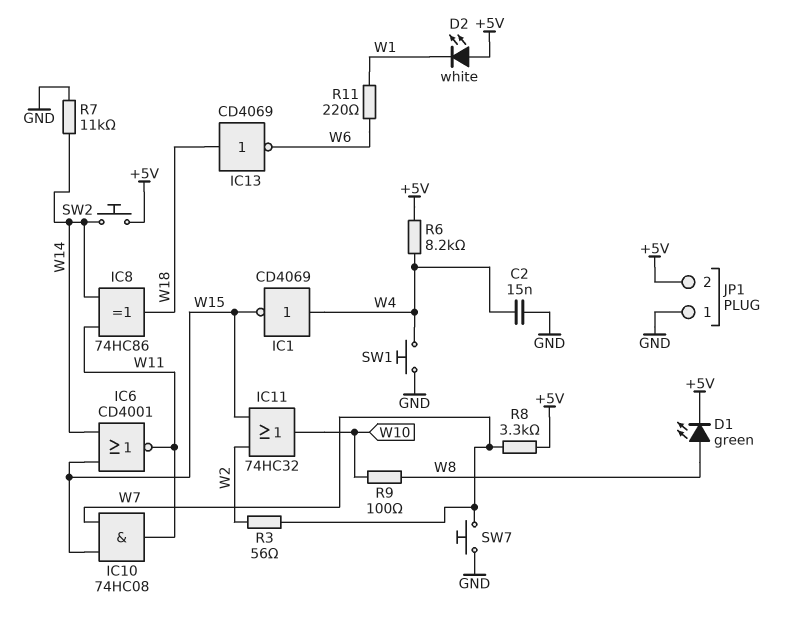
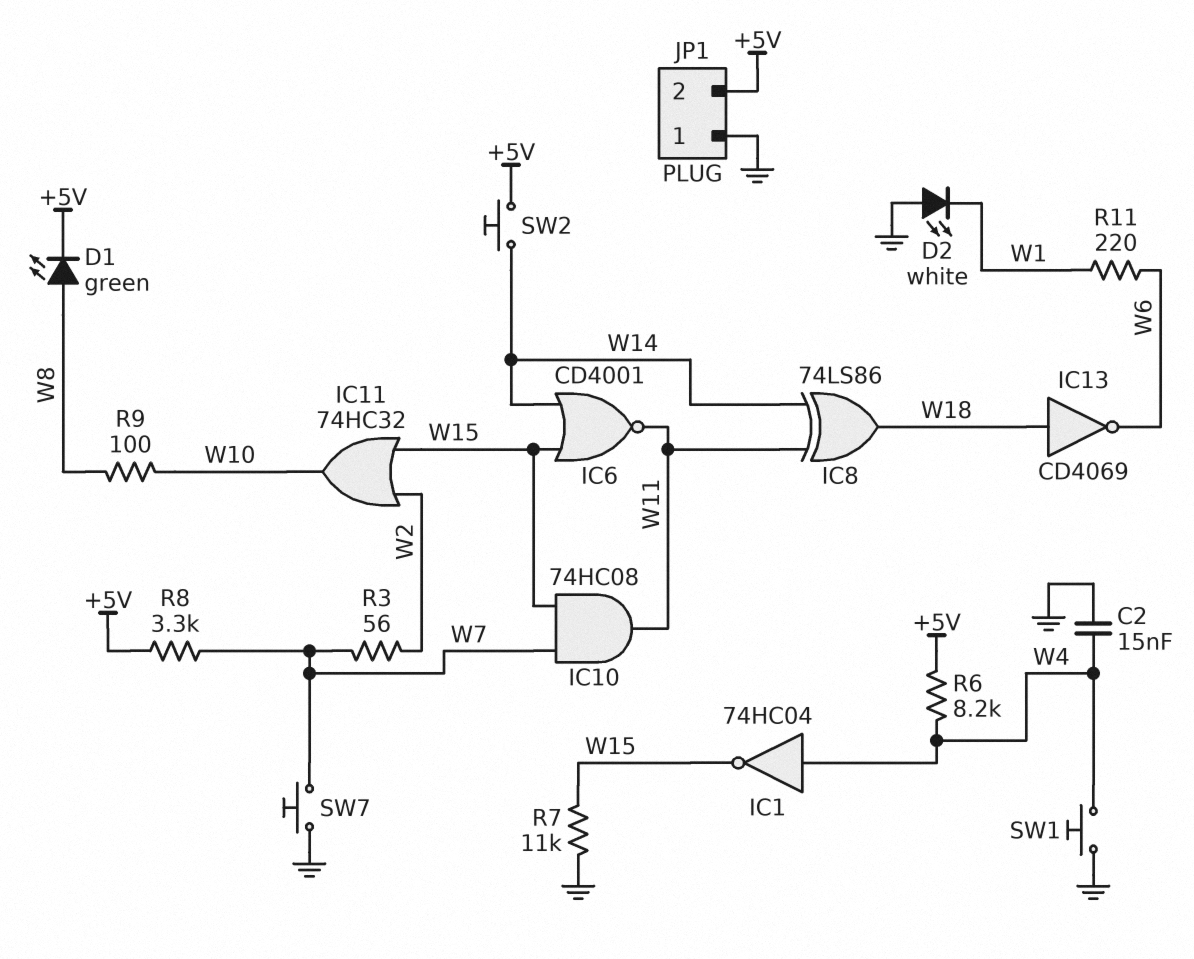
D2: LED white (A +5V, K W1) -> LED white (A GND, K W1)
IC1: NOT CD4069 (in W4, out W15) -> NOT 74HC04 (in W4, out W15)
IC8: XOR 74HC86 (in W11, in W14, out W18) -> XOR 74LS86 (in W11, in W14, out W18)
R7: 11k (GND, W14) -> 11k (GND, W15)

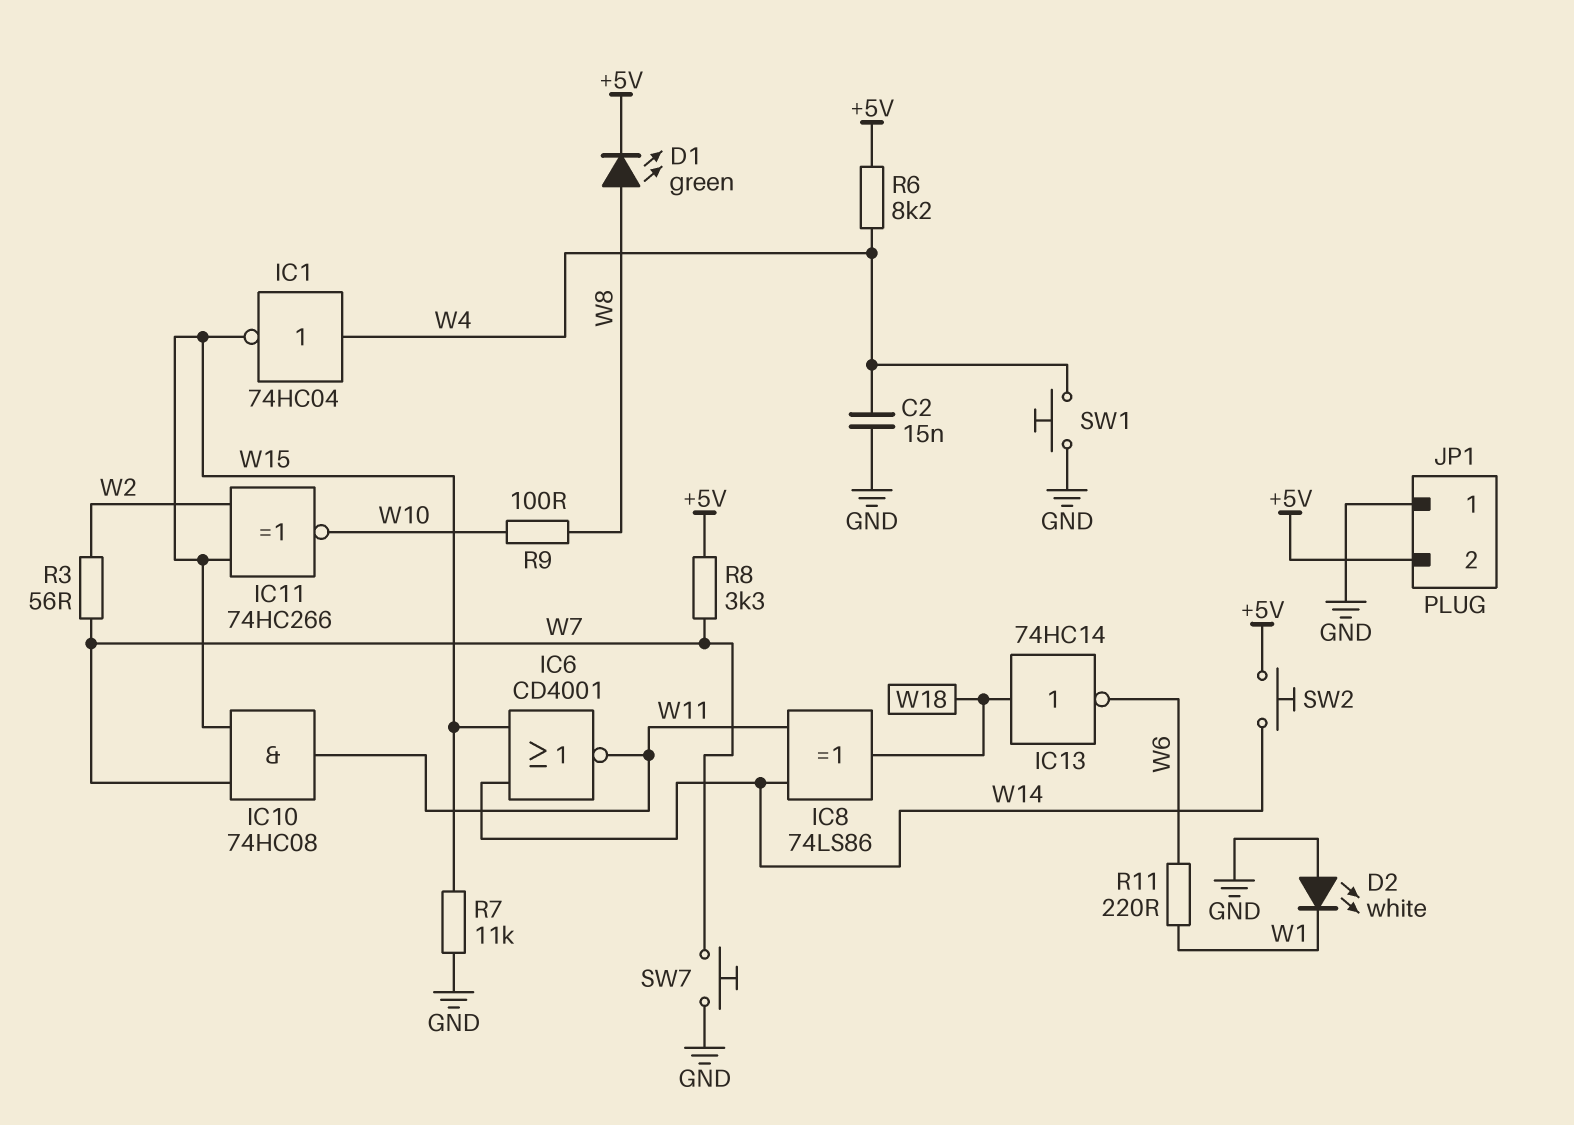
IC11: OR 74HC32 (in W2, in W15, out W10) -> XNOR 74HC266 (in W2, in W15, out W10)
IC13: NOT CD4069 (in W18, out W6) -> NOT 74HC14 (in W18, out W6)

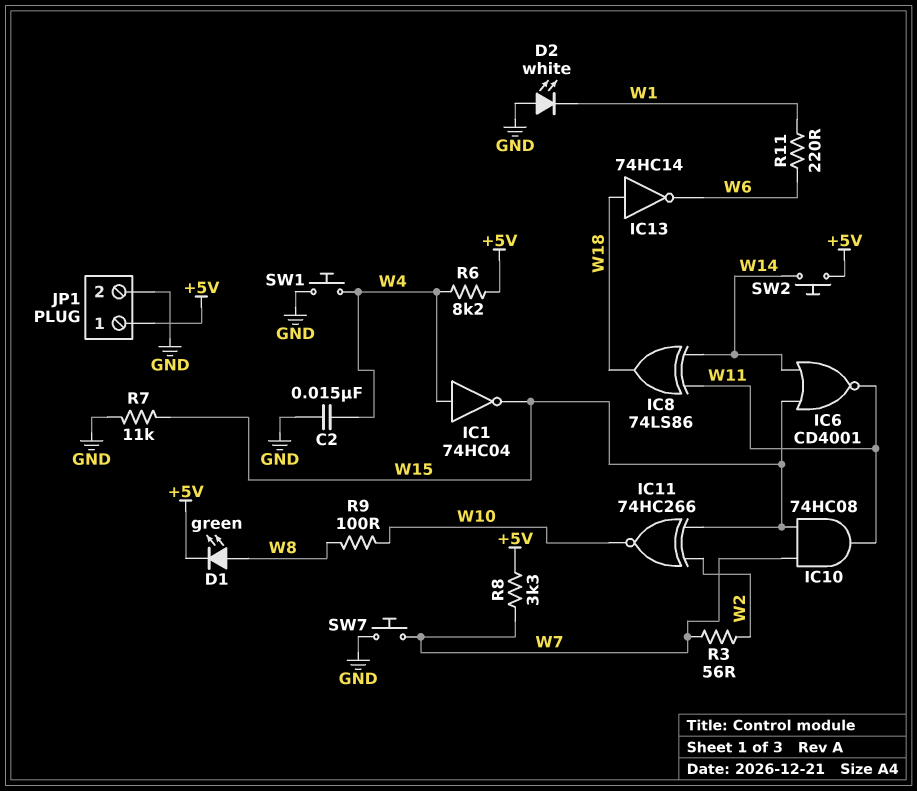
JP1 pin 1: GND -> +5V
JP1 pin 2: +5V -> GND

